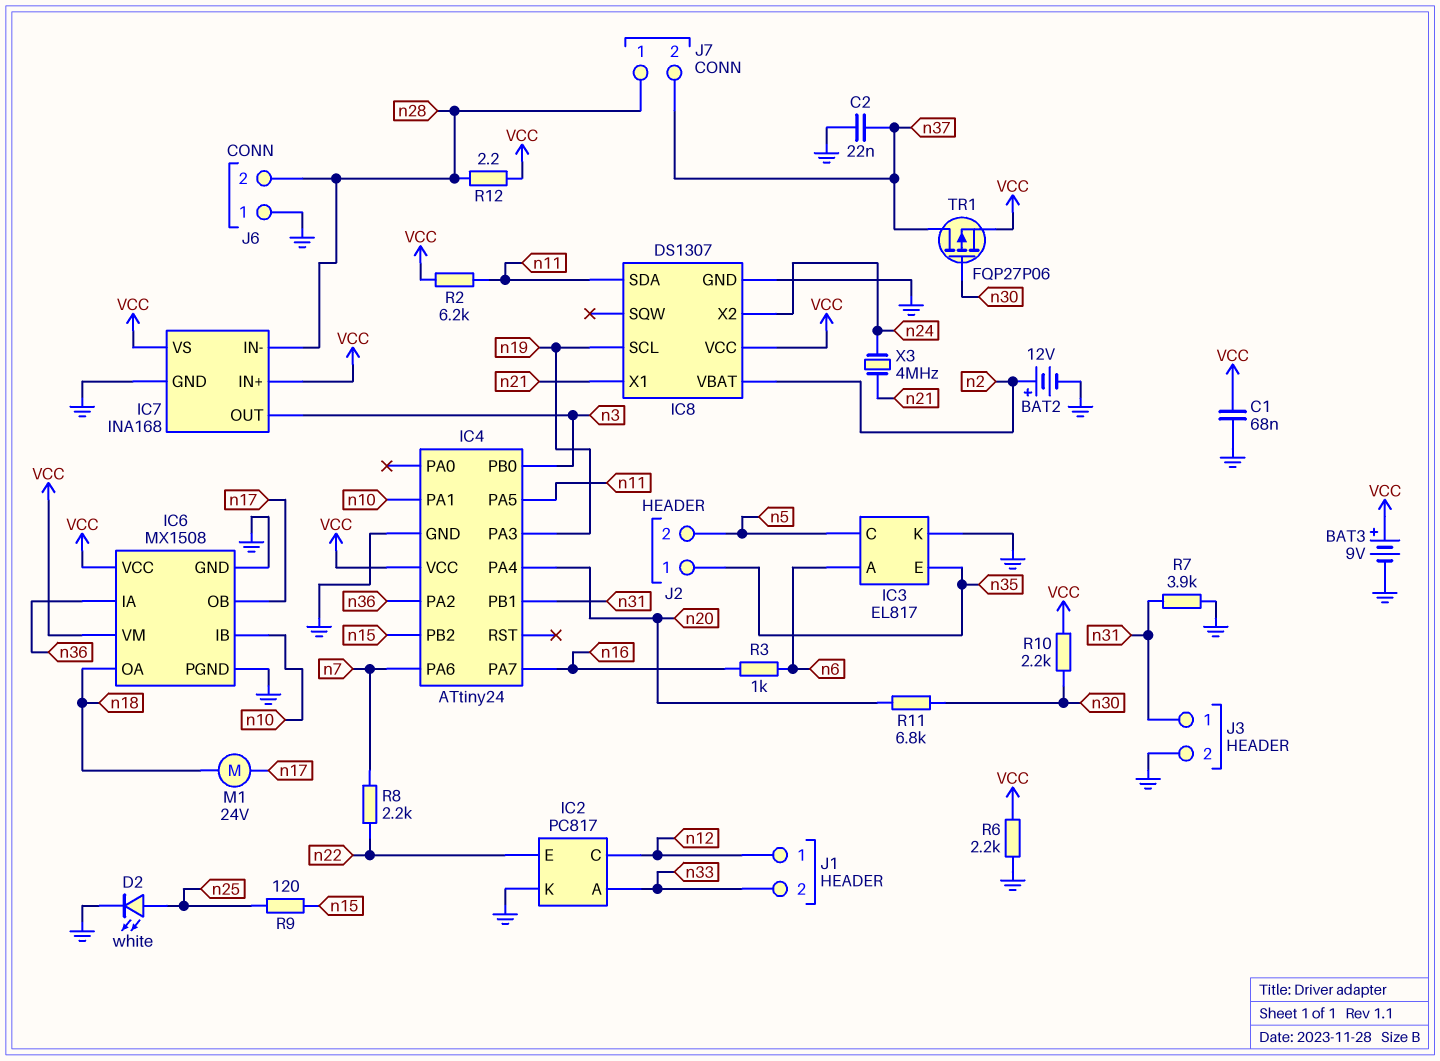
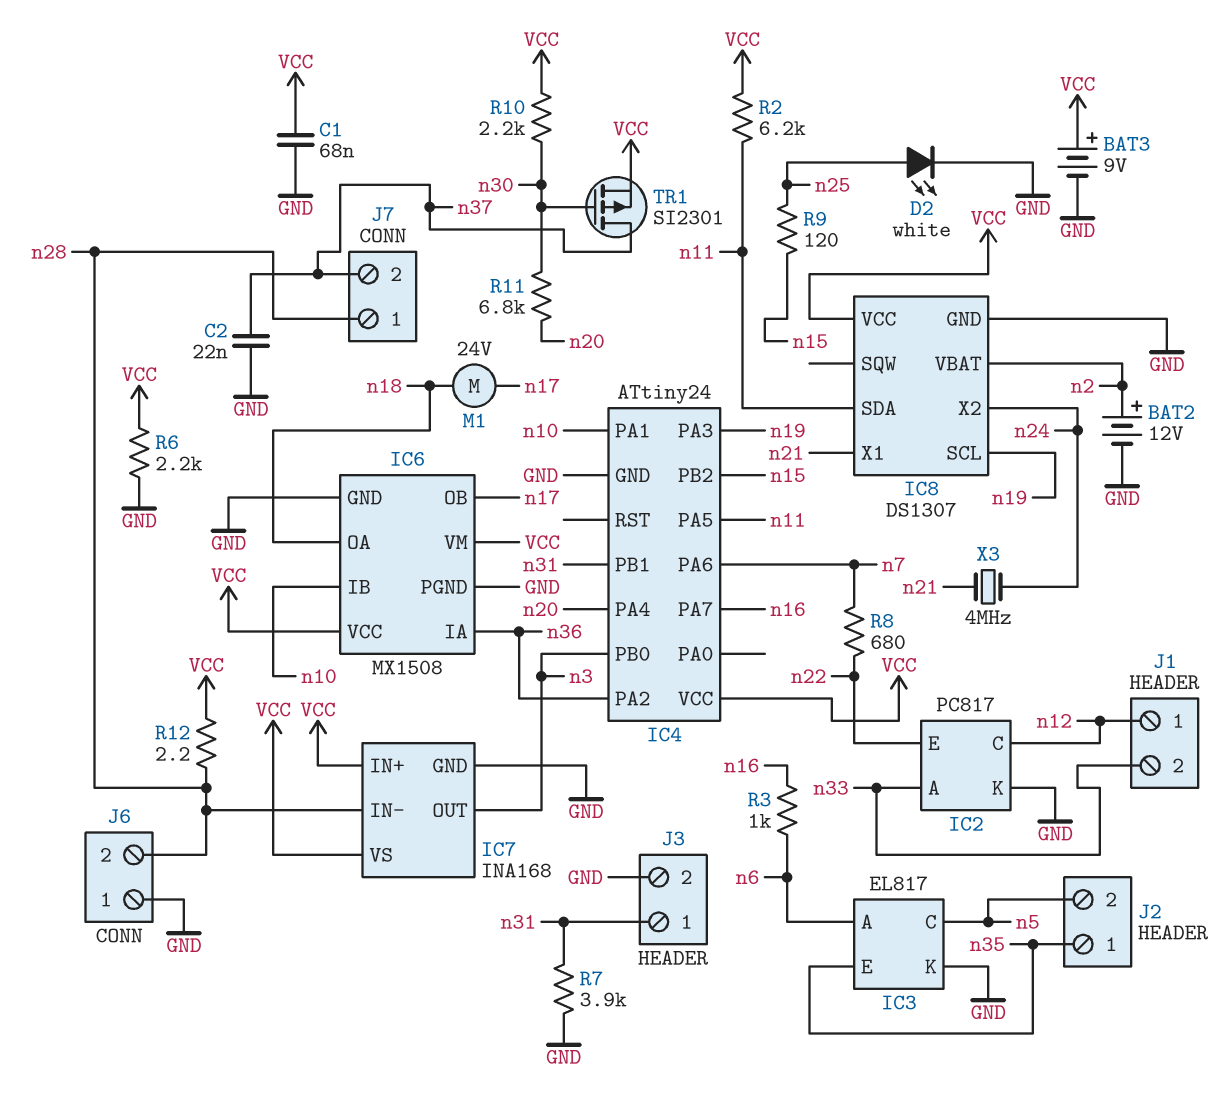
R8: 2.2k (n7, n22) -> 680 (n7, n22)
TR1: PMOS FQP27P06 (G n30, D n37, S VCC) -> PMOS SI2301 (G n30, D n37, S VCC)

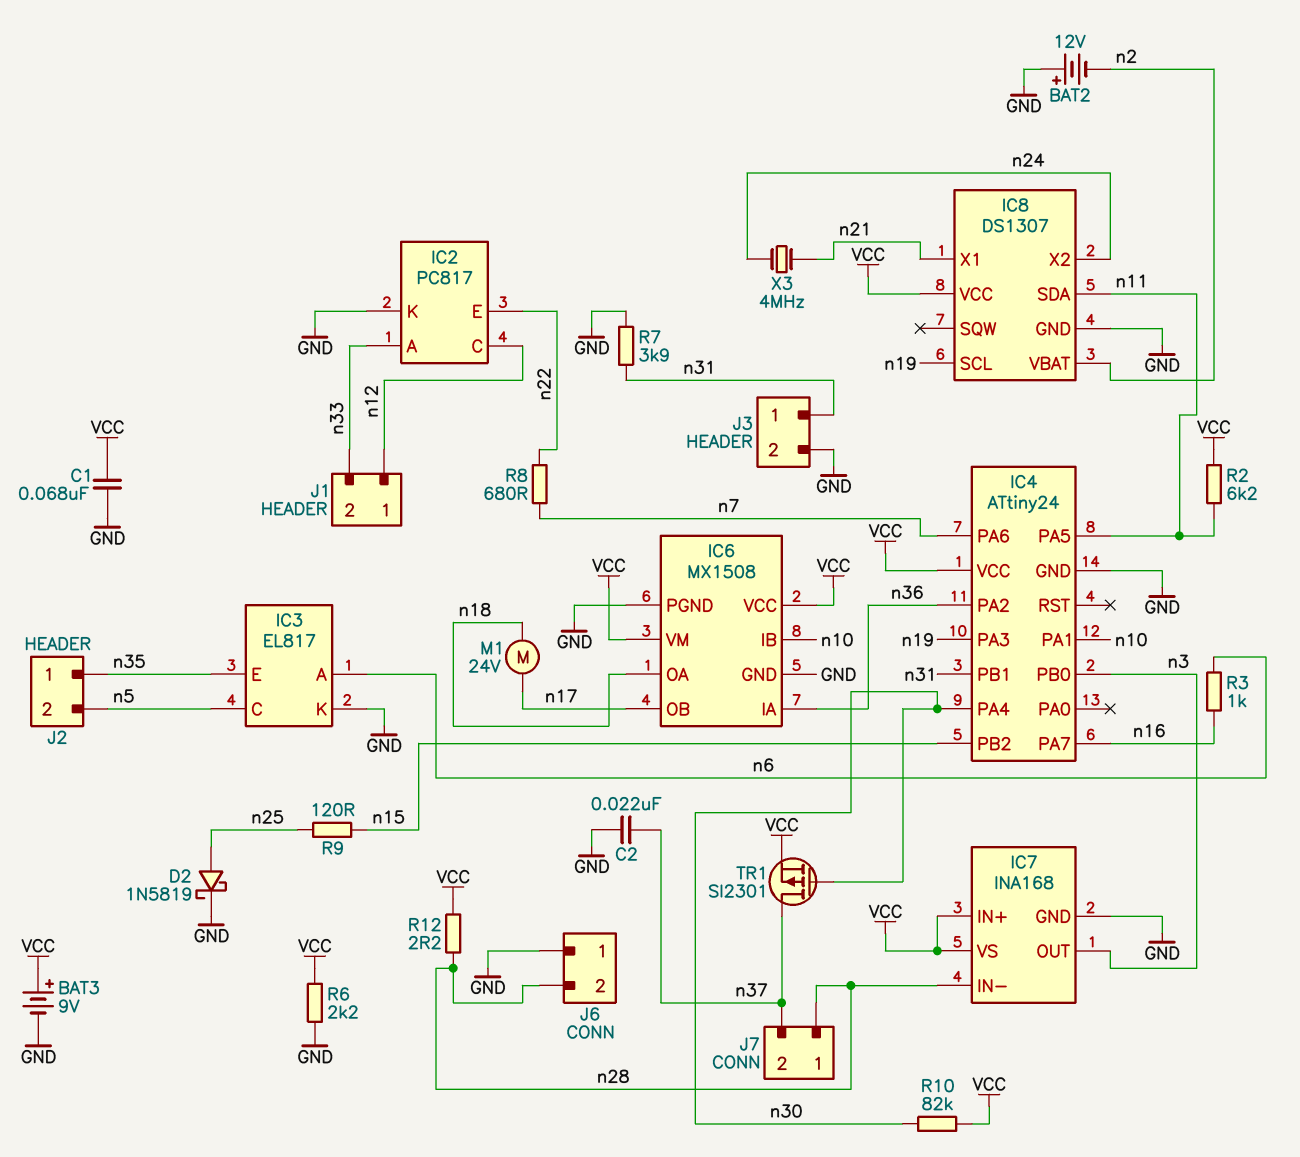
BAT2: 12V (plus n2, minus GND) -> 12V (plus GND, minus n2)
D2: LED white (A n25, K GND) -> schottky 1N5819 (A n25, K GND)
IC4 pin PA4: n20 -> n30
R10: 2.2k (VCC, n30) -> 82k (VCC, n30)
R11: 6.8k (n20, n30) -> none

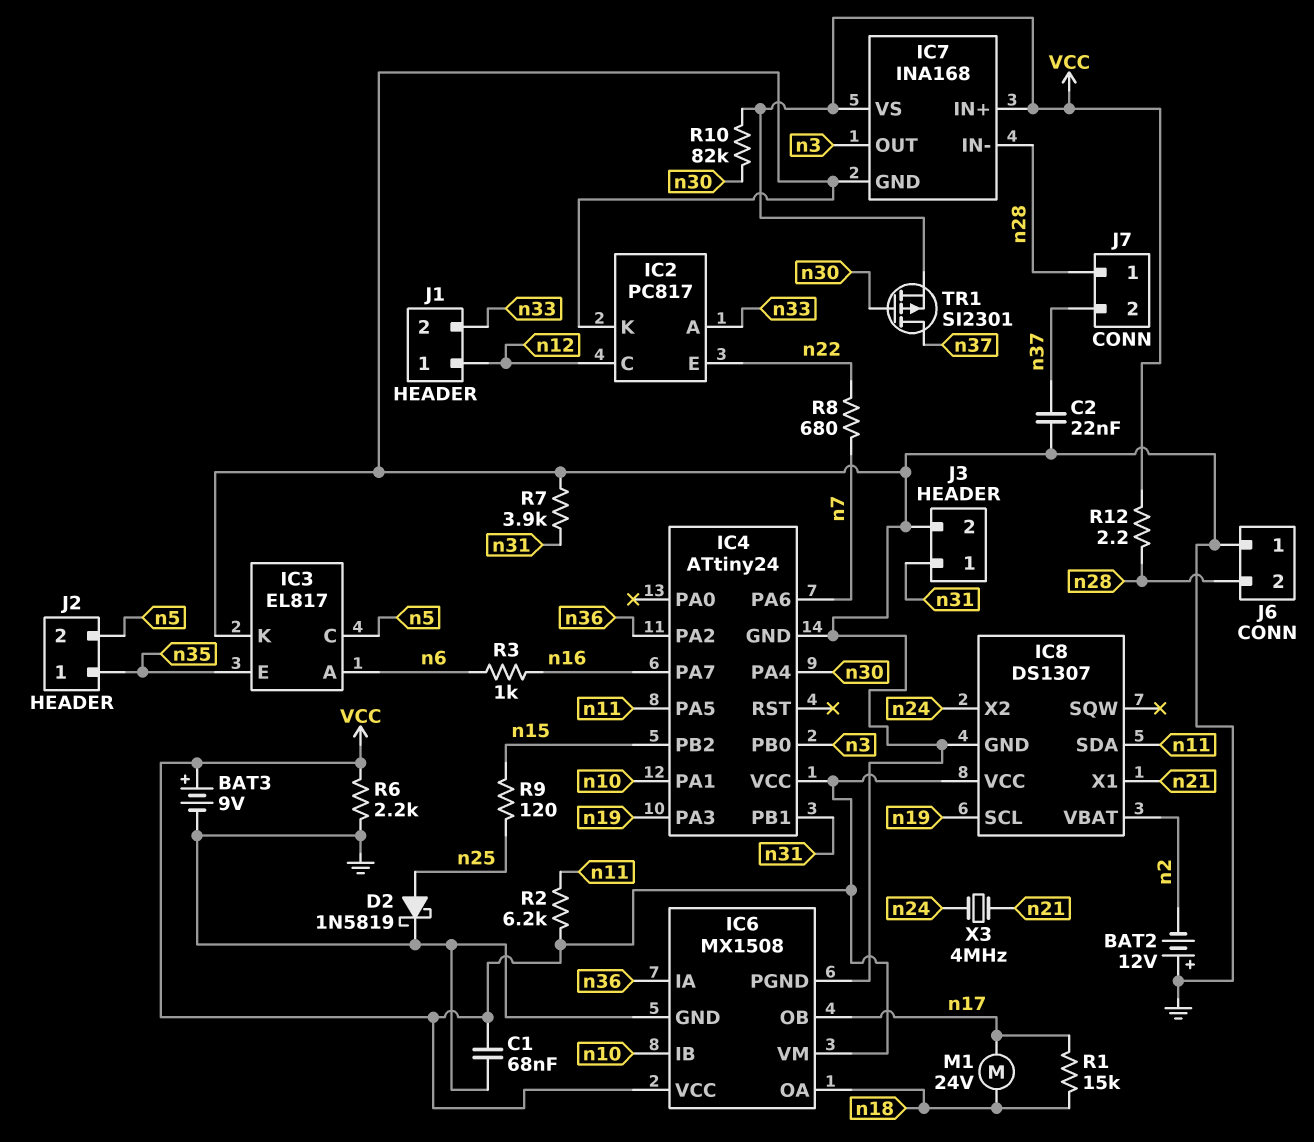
R1: none -> 15k (n17, n18)

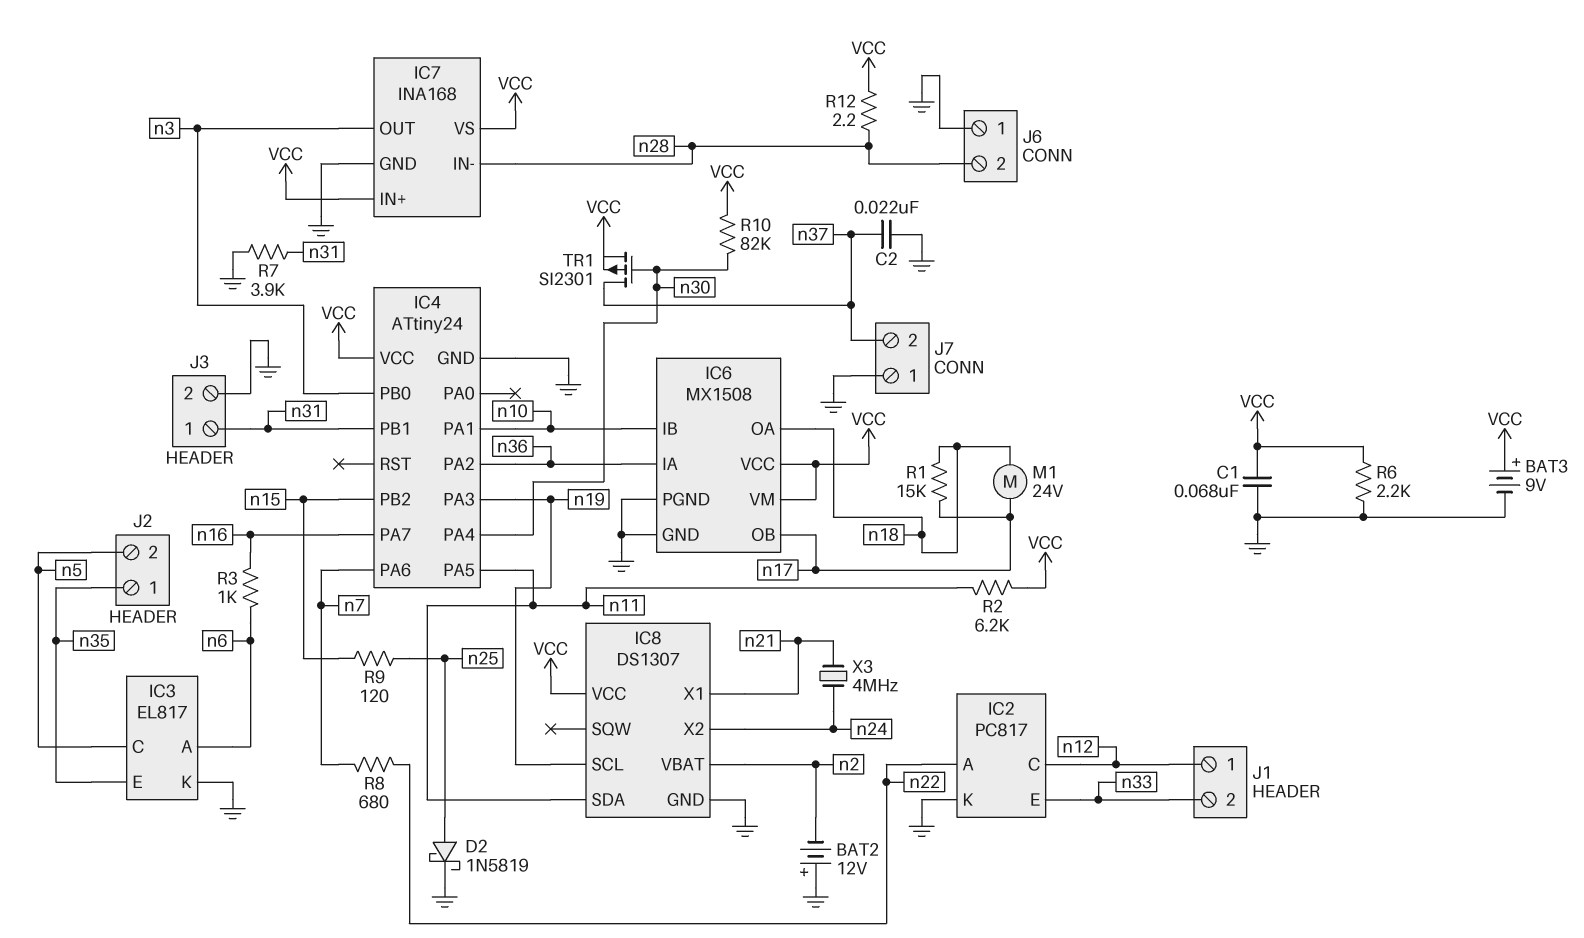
IC2 pin A: n33 -> n22
IC2 pin E: n22 -> n33
J7 pin 1: n28 -> GND

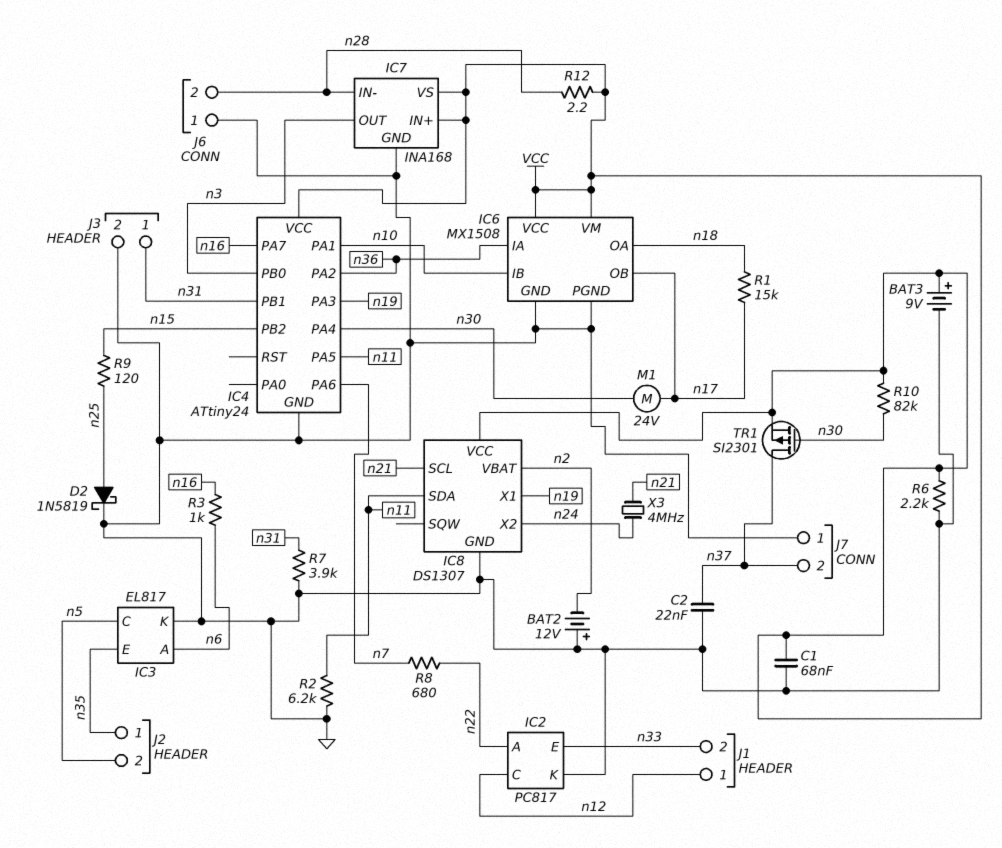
IC8 pin SCL: n19 -> n21
IC8 pin X1: n21 -> n19
M1: motor 24V (n17, n18) -> motor 24V (n17, n30)
R2: 6.2k (VCC, n11) -> 6.2k (GND, n11)

